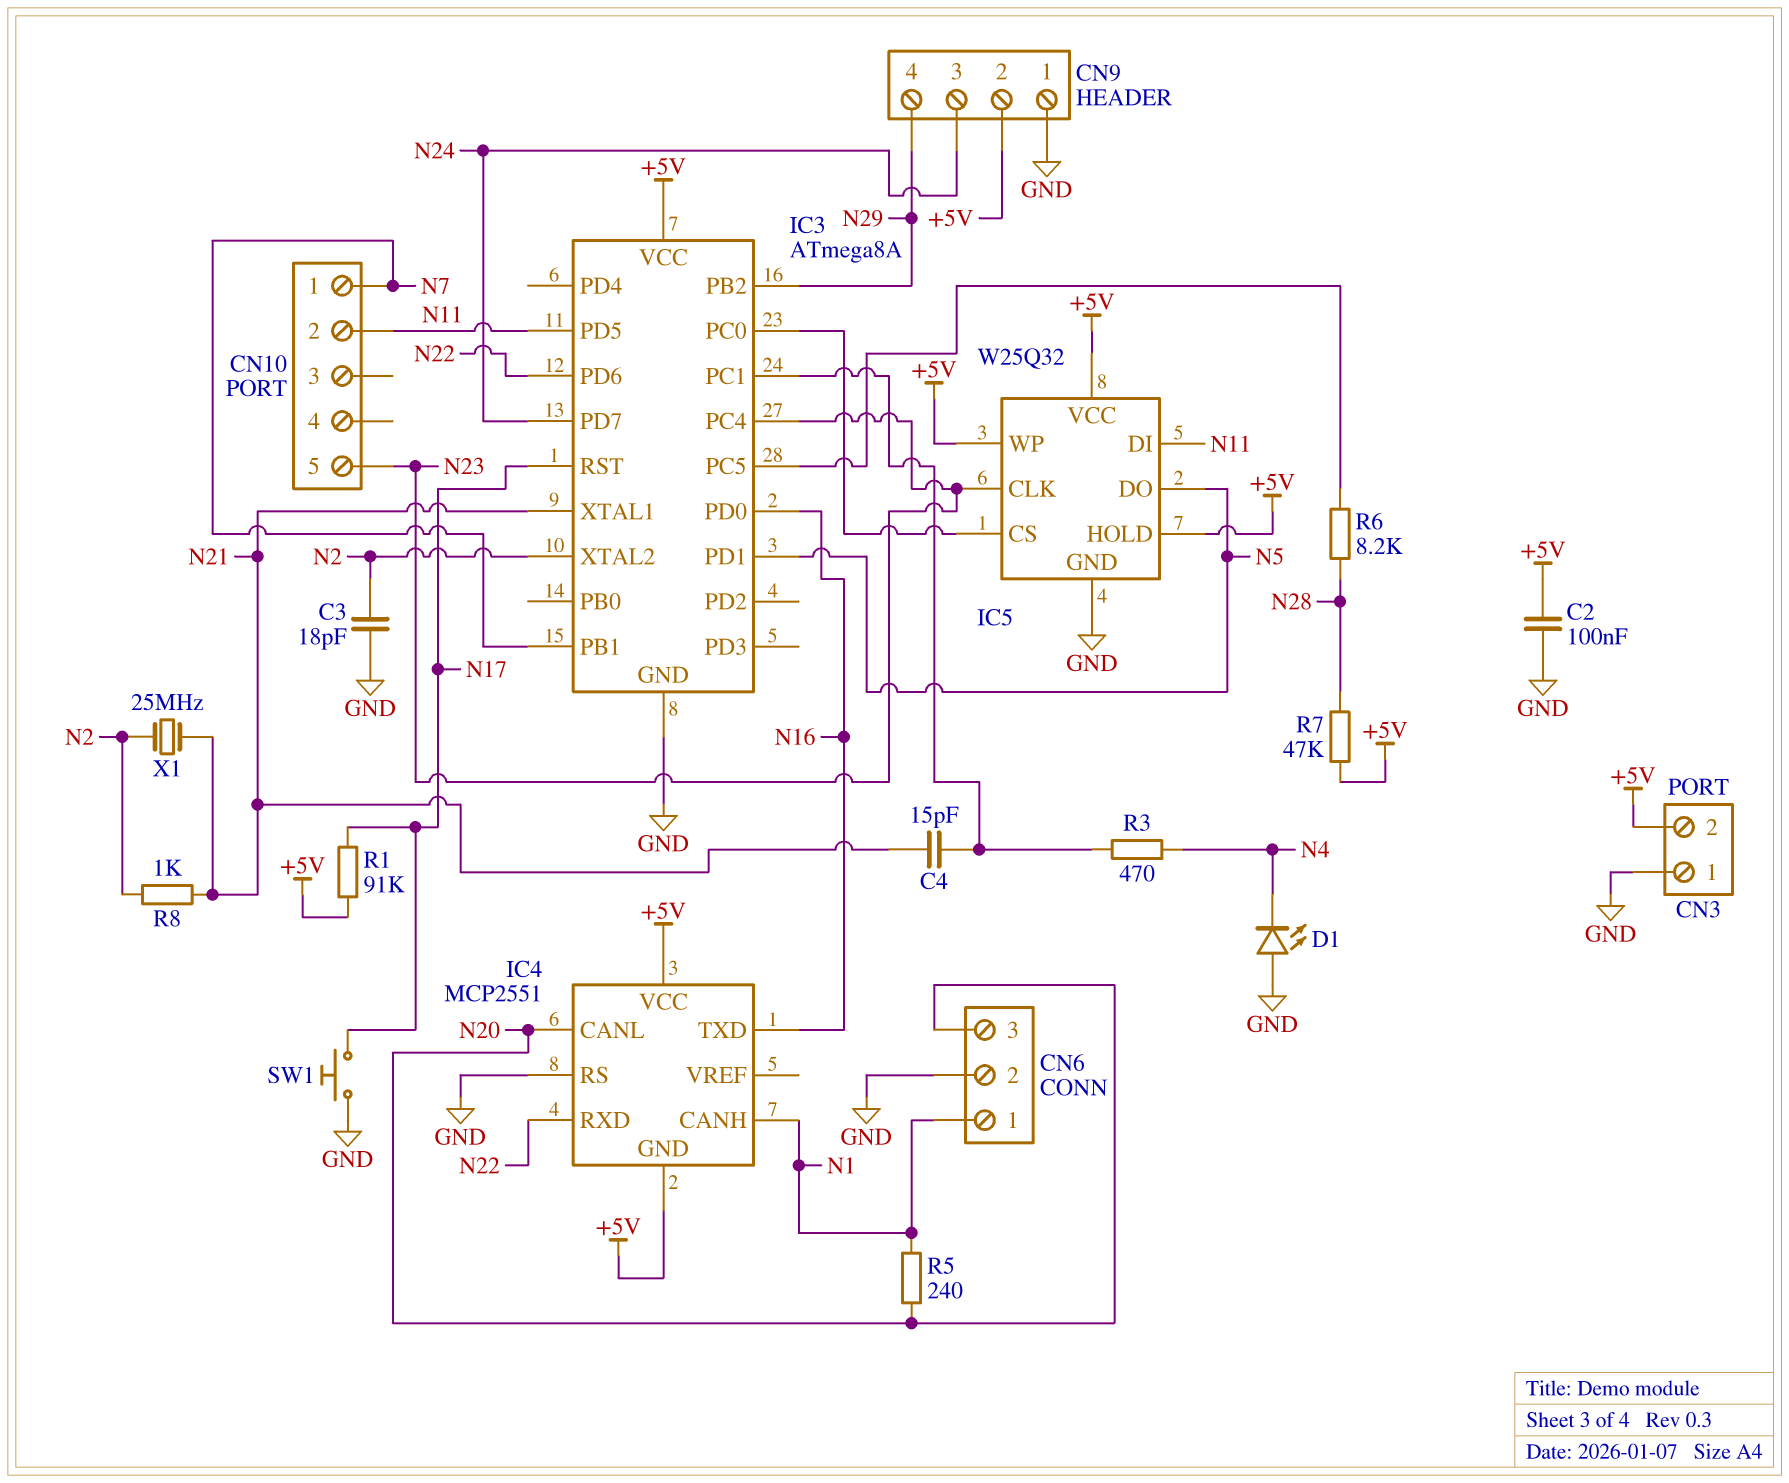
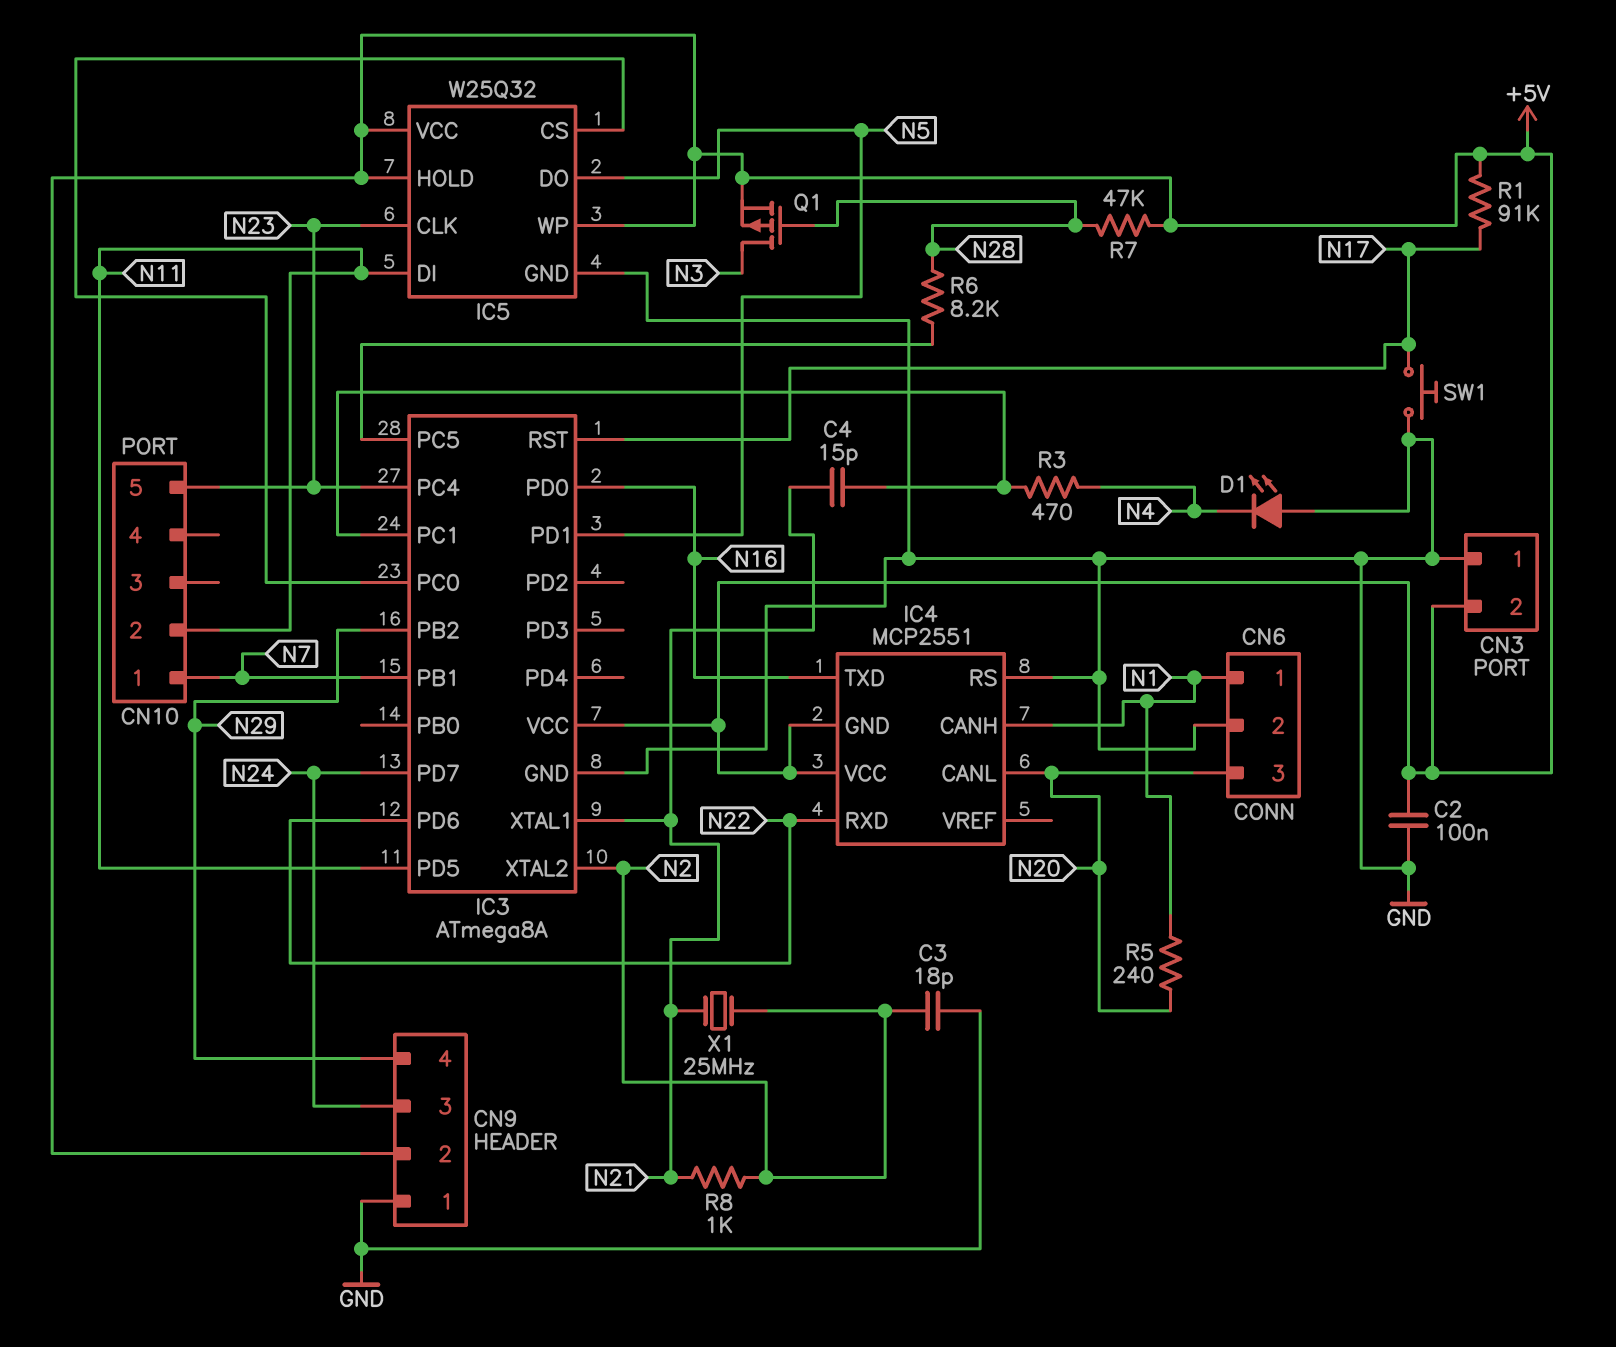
Q1: none -> PMOS (G N28, D N3, S +5V)

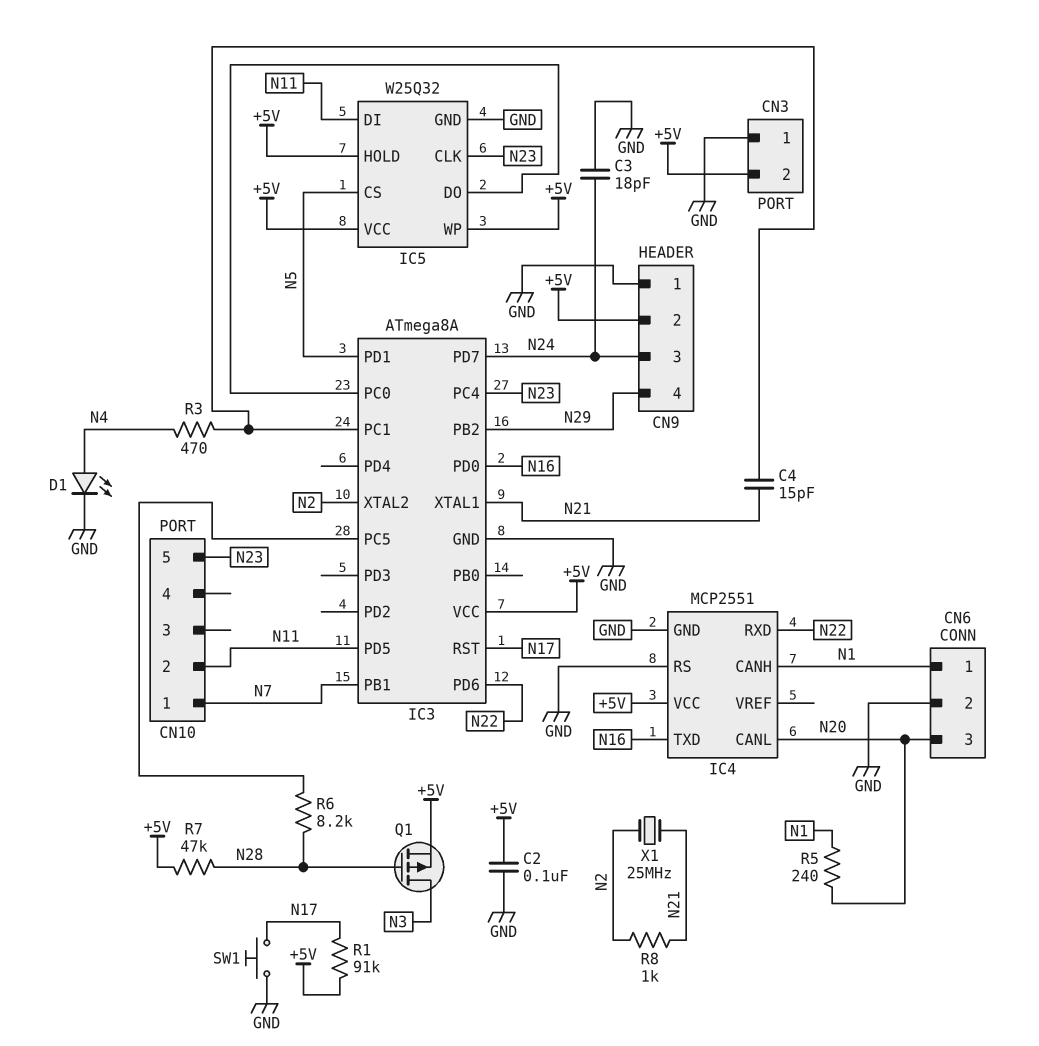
C3: 18pF (GND, N2) -> 18pF (GND, N24)
D1: LED (A GND, K N4) -> LED (A N4, K GND)
IC4 pin GND: +5V -> GND
IC5 pin CS: IC3/PC0 -> N5
IC5 pin DO: N5 -> IC3/PC0

